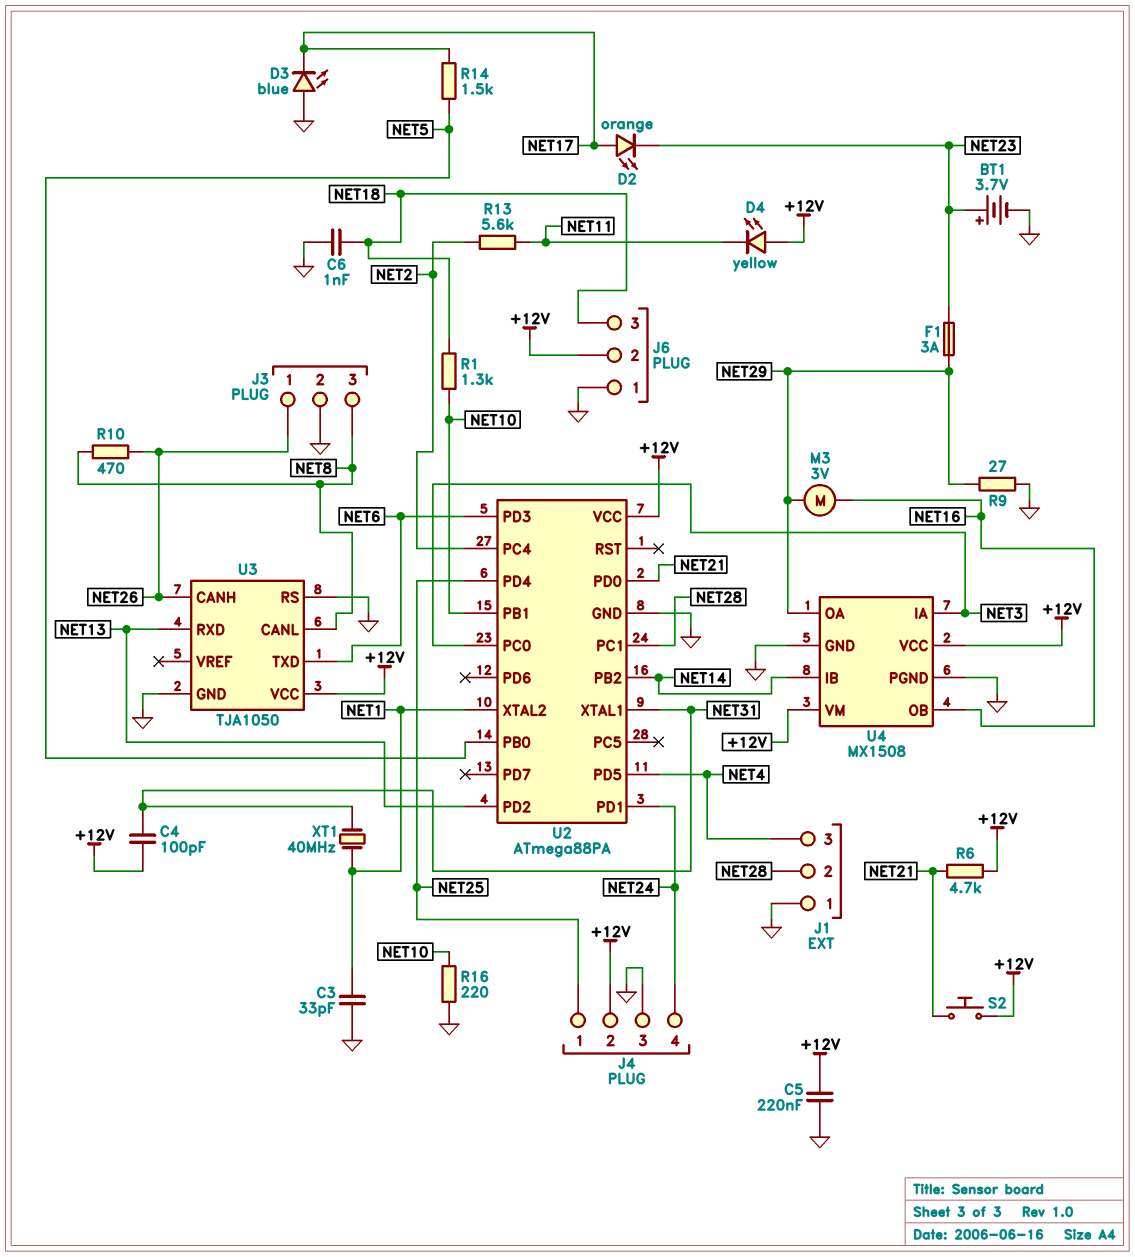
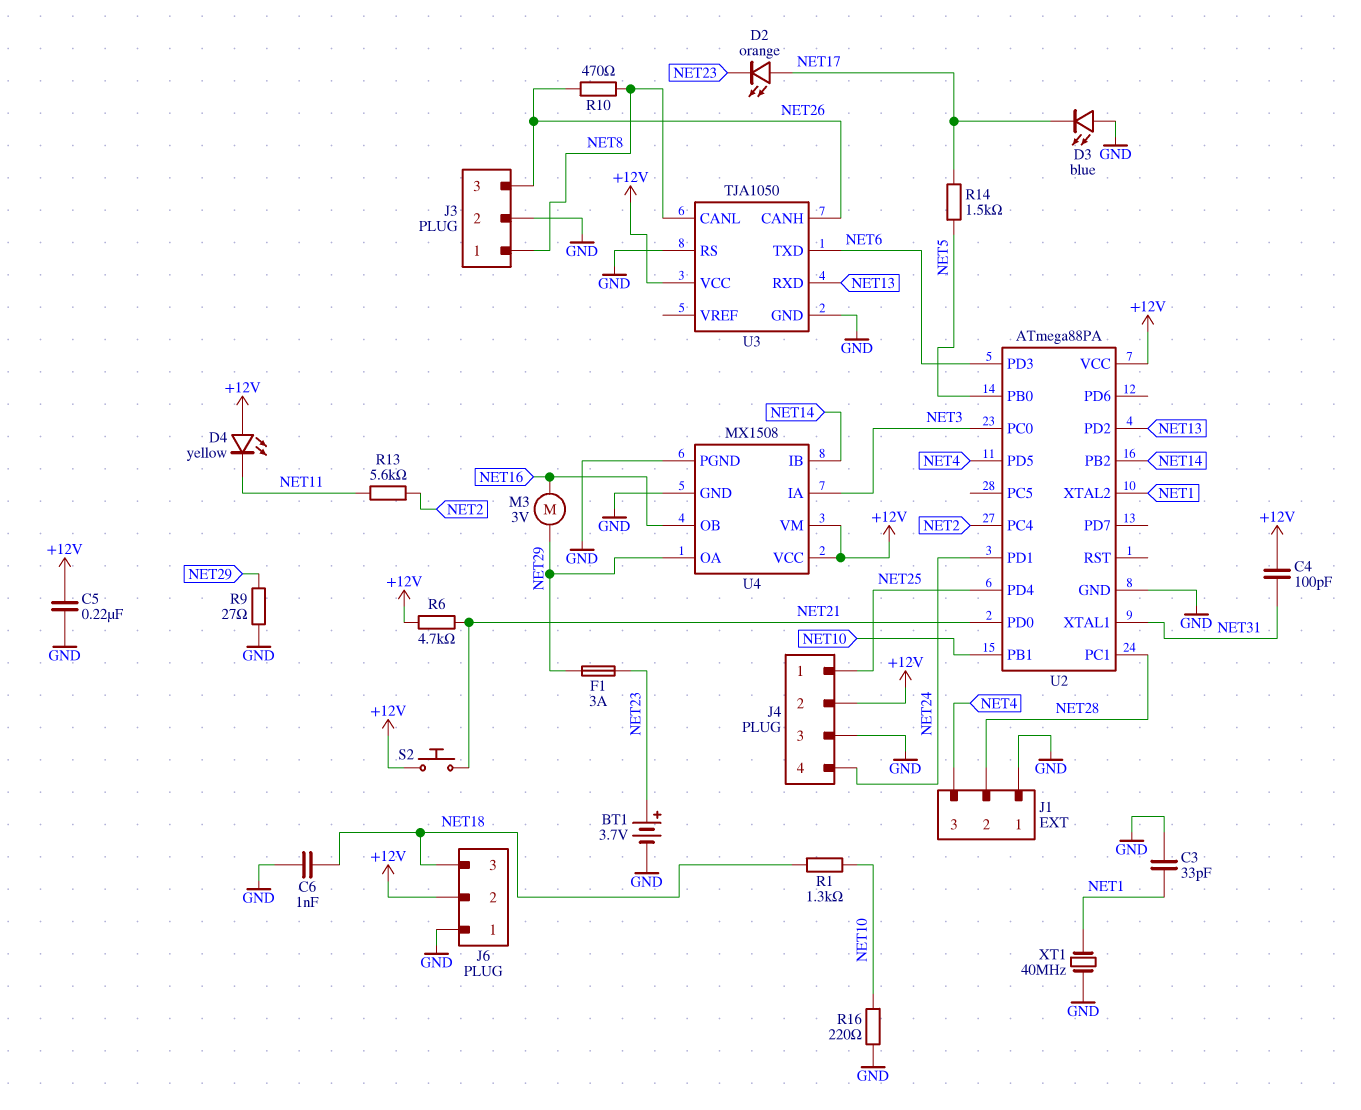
J3 pin 1: NET26 -> NET8
J3 pin 3: NET8 -> NET26
XT1: 40MHz (NET1, NET31) -> 40MHz (GND, NET1)

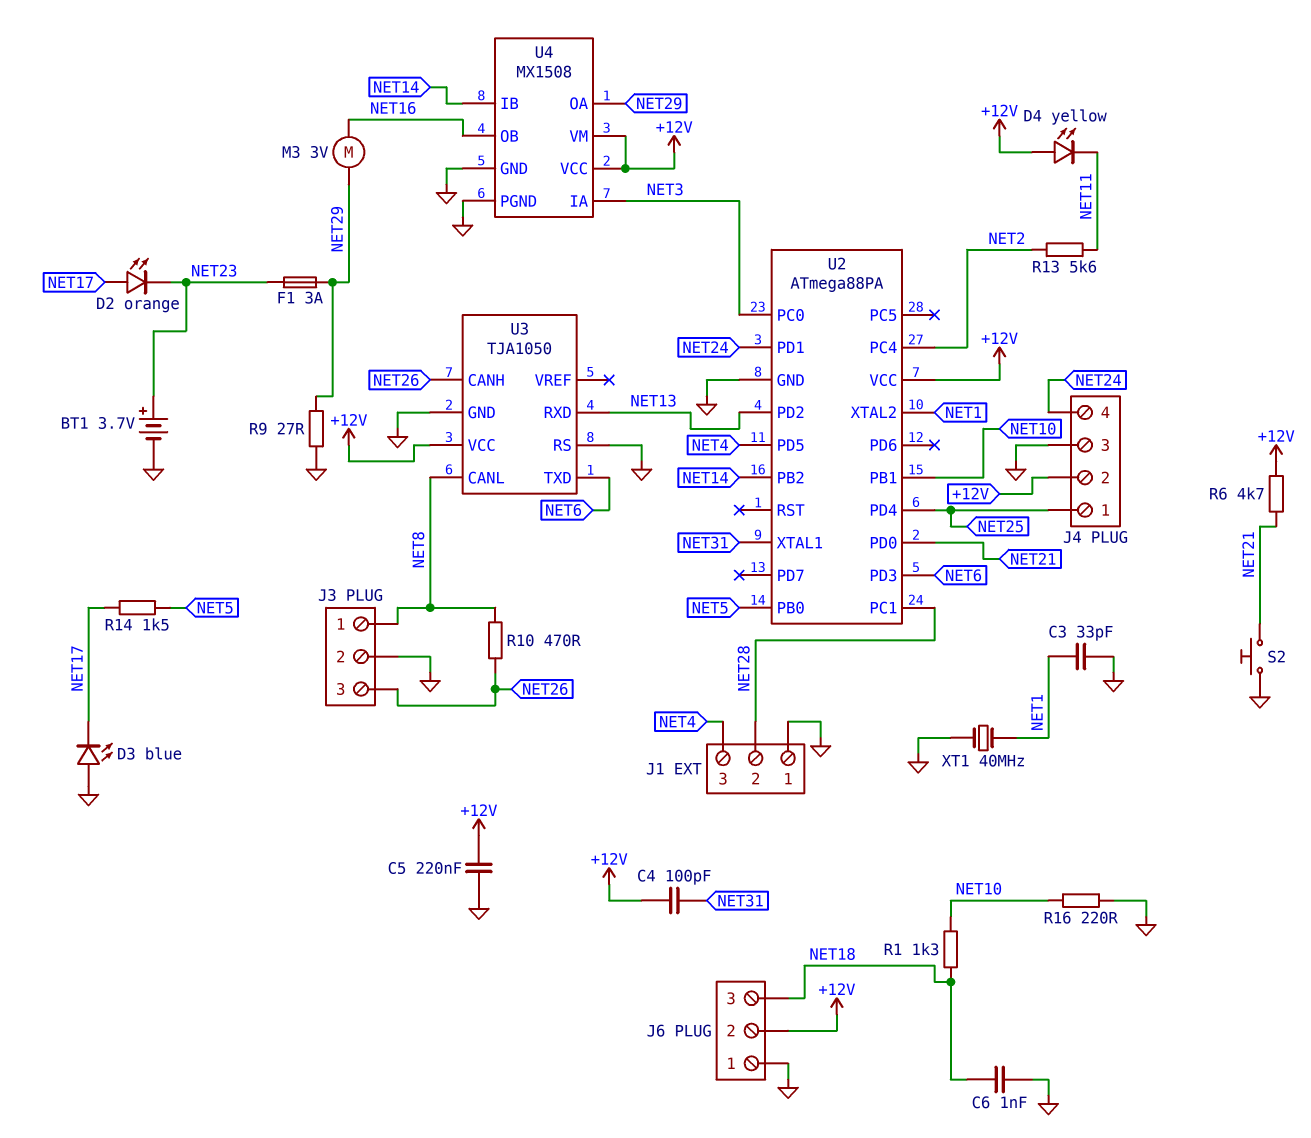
S2: button (+12V, NET21) -> button (GND, NET21)

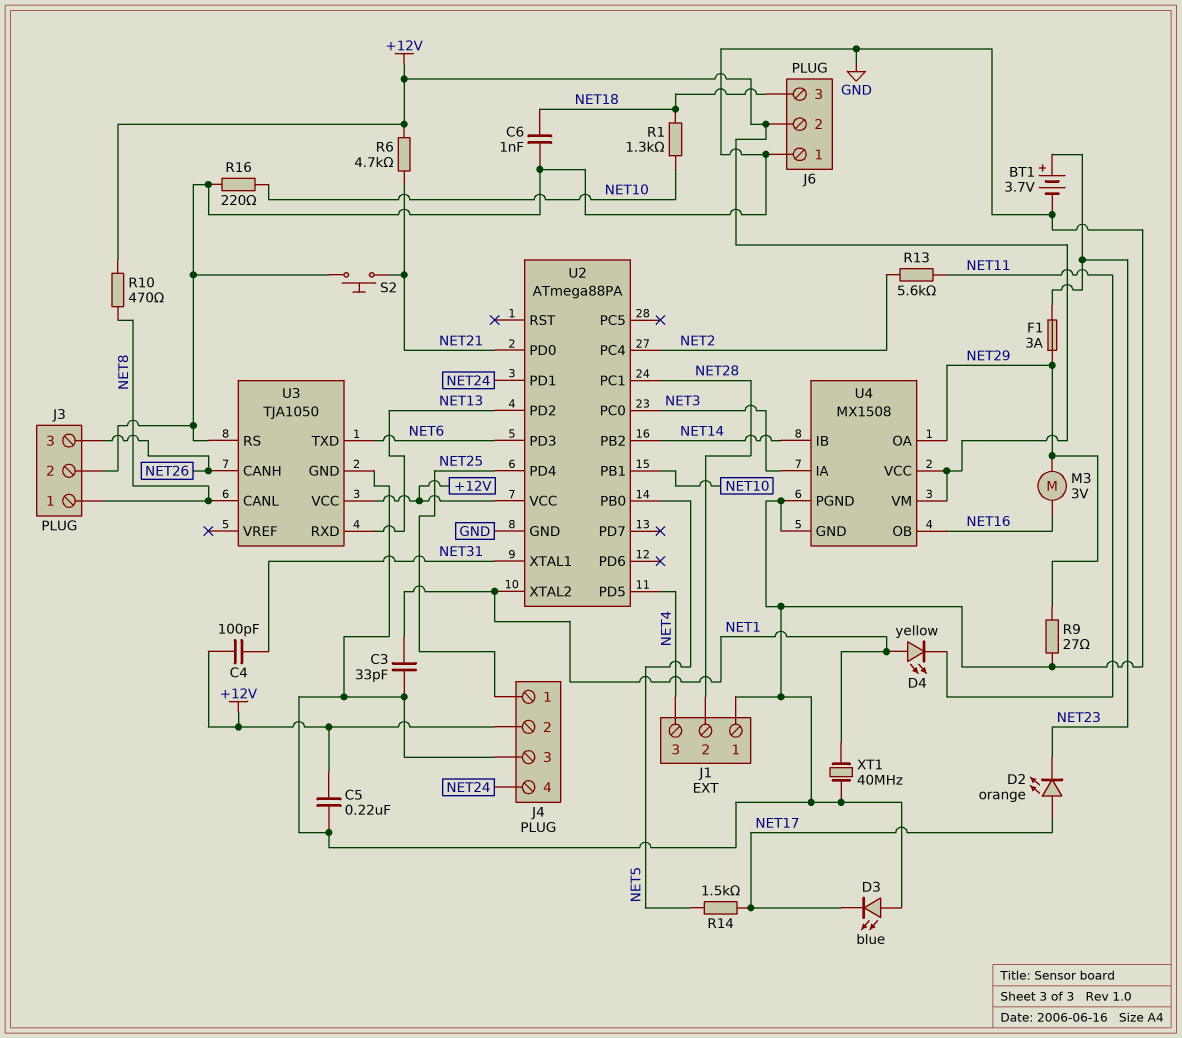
D4: LED yellow (A +12V, K NET11) -> LED yellow (A NET1, K NET11)
R10: 470 (NET8, NET26) -> 470 (+12V, NET8)

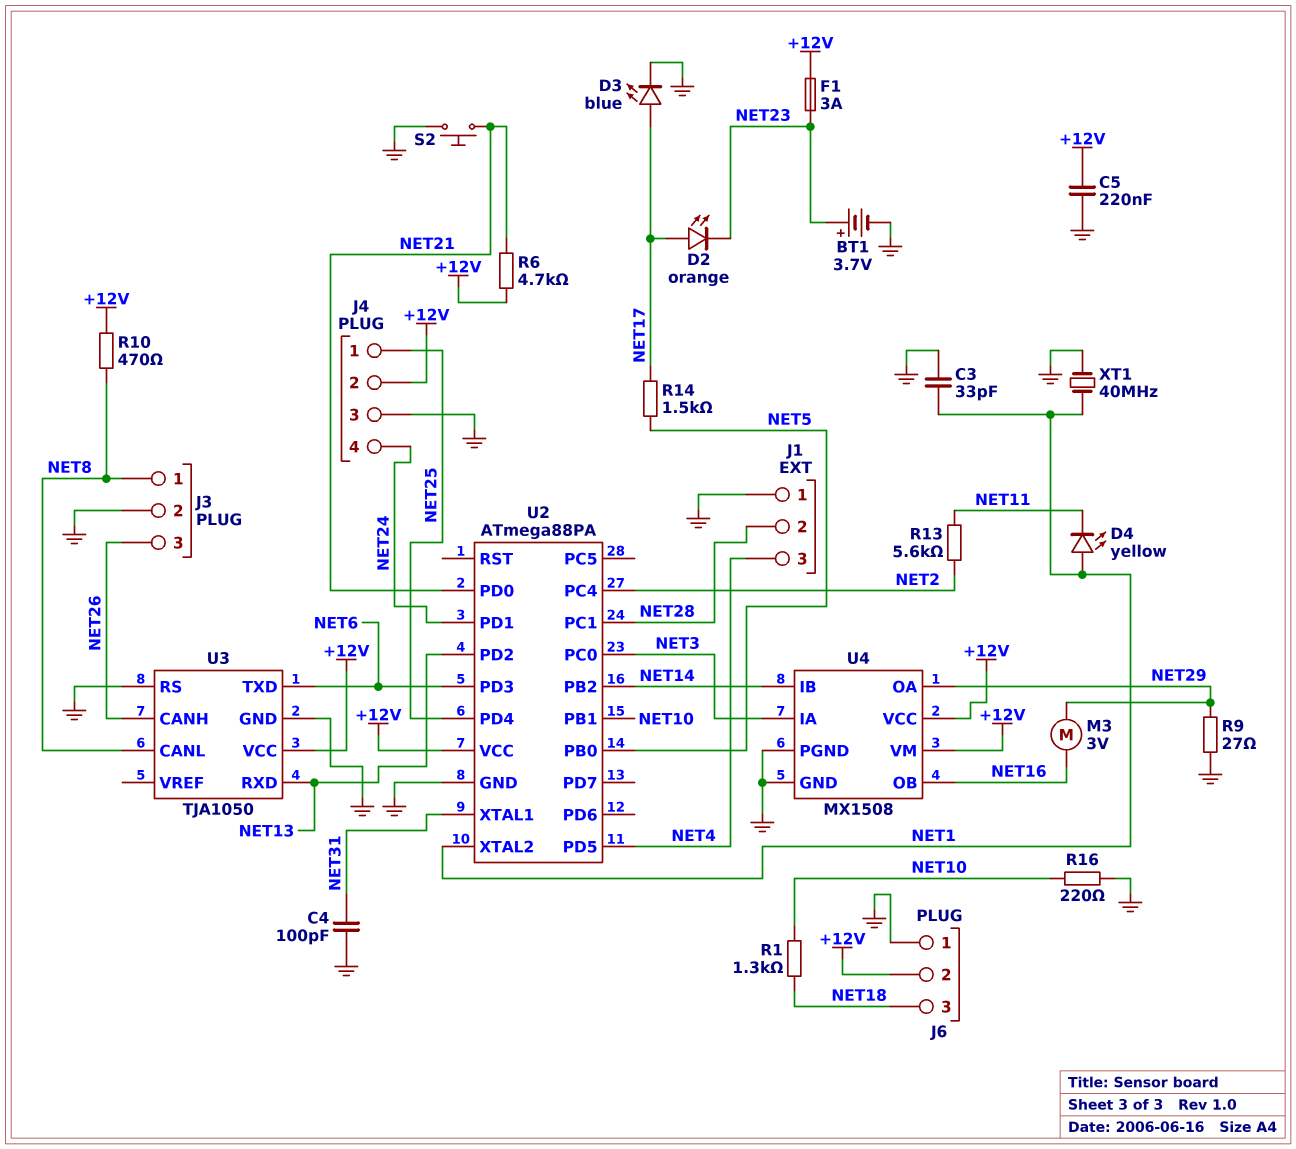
C4: 100pF (+12V, NET31) -> 100pF (GND, NET31)
C6: 1nF (GND, NET18) -> none
D3: LED blue (A GND, K NET17) -> LED blue (A NET17, K GND)
F1: 3A (NET23, NET29) -> 3A (+12V, NET23)

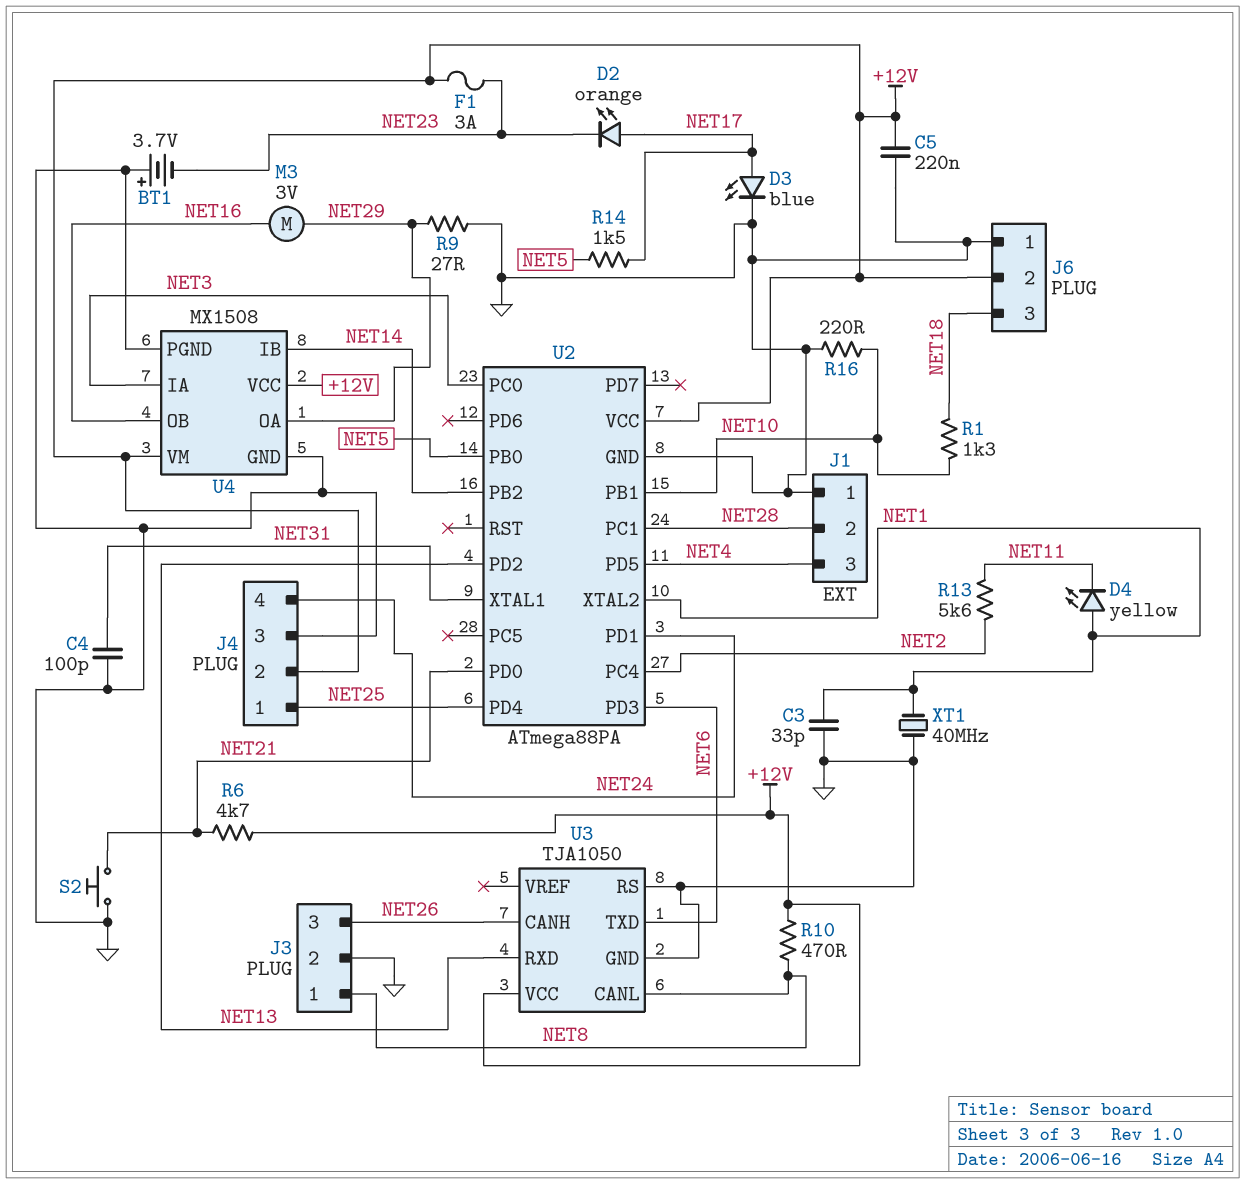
BT1: 3.7V (plus NET23, minus GND) -> 3.7V (plus GND, minus NET23)

